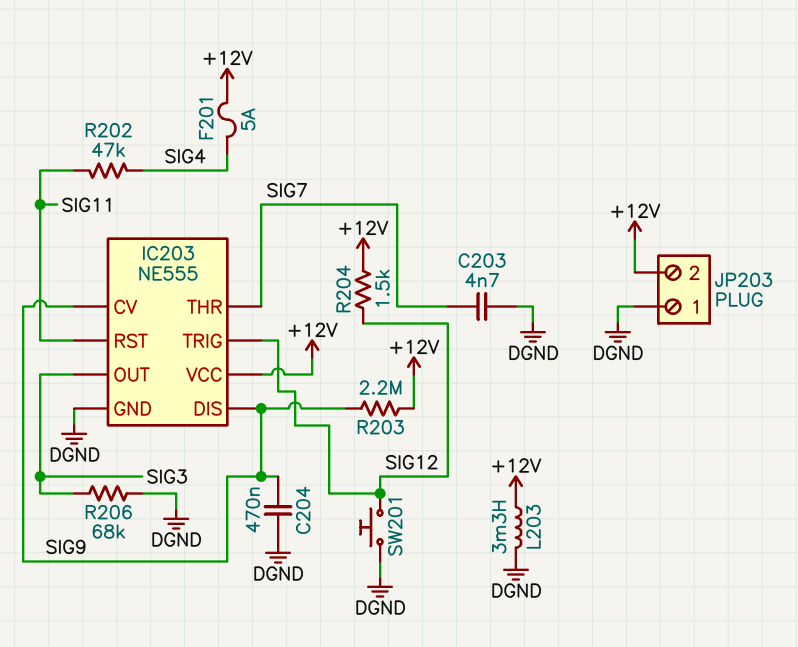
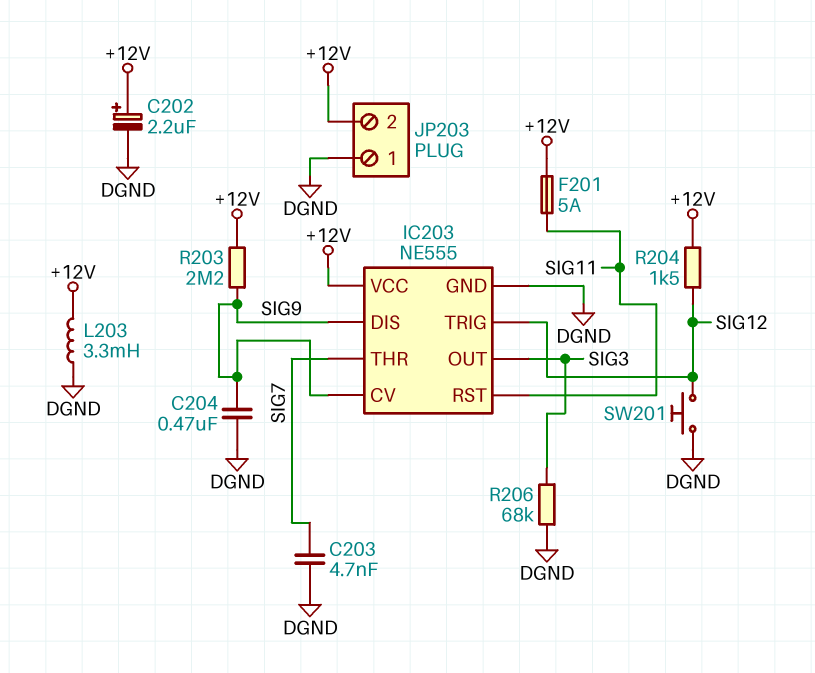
C202: none -> 2.2uF (plus +12V, minus DGND)
F201: 5A (+12V, SIG4) -> 5A (+12V, SIG11)
R202: 47k (SIG4, SIG11) -> none

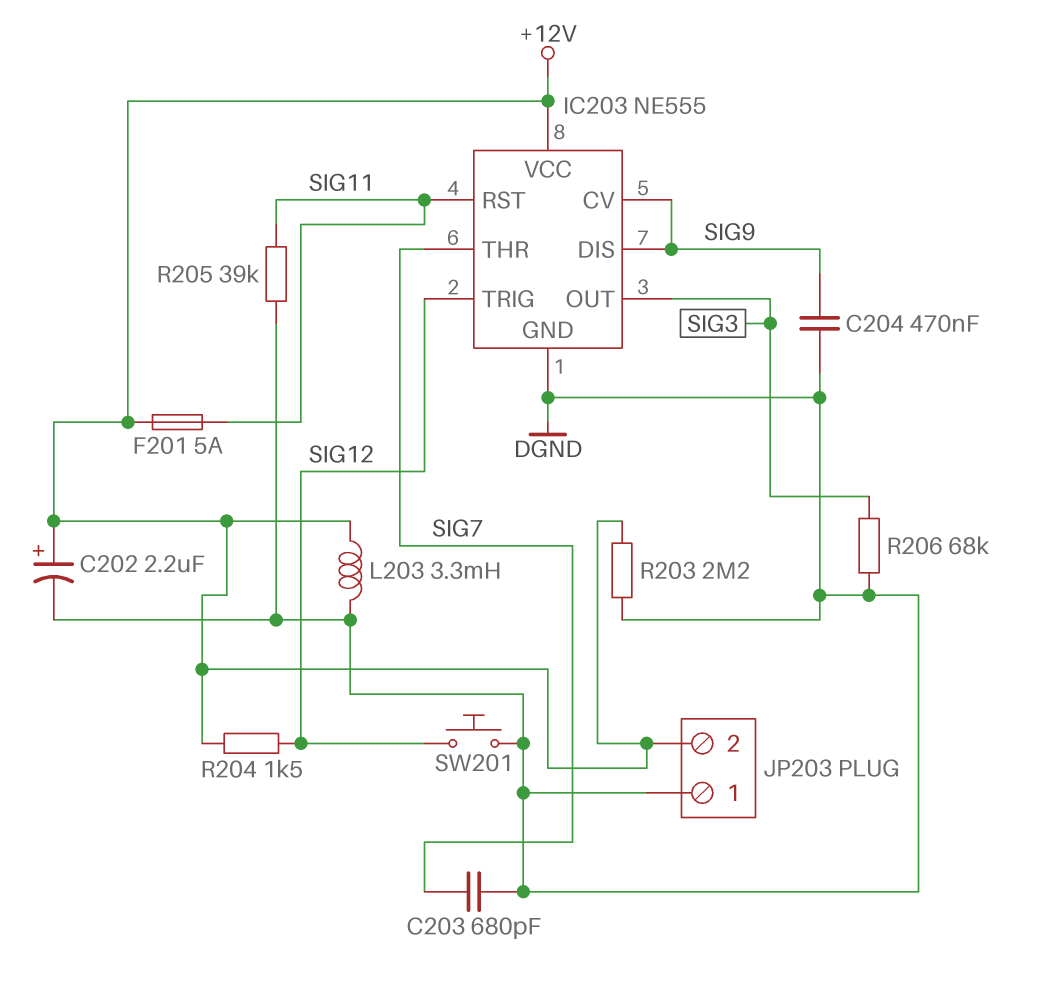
C203: 4.7nF (DGND, SIG7) -> 680pF (DGND, SIG7)
R203: 2.2M (+12V, SIG9) -> 2.2M (+12V, DGND)
R205: none -> 39k (DGND, SIG11)

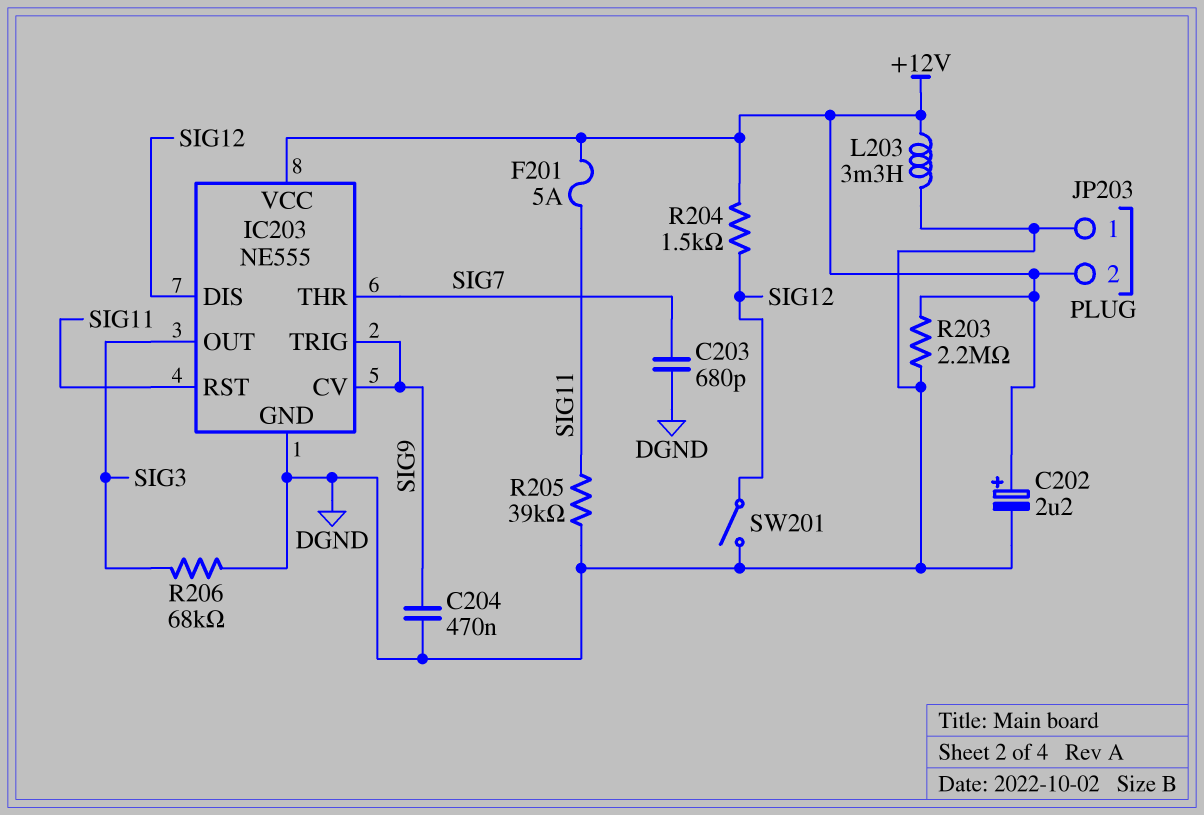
IC203 pin DIS: SIG9 -> SIG12
IC203 pin TRIG: SIG12 -> SIG9
SW201: button (DGND, SIG12) -> switch (DGND, SIG12)

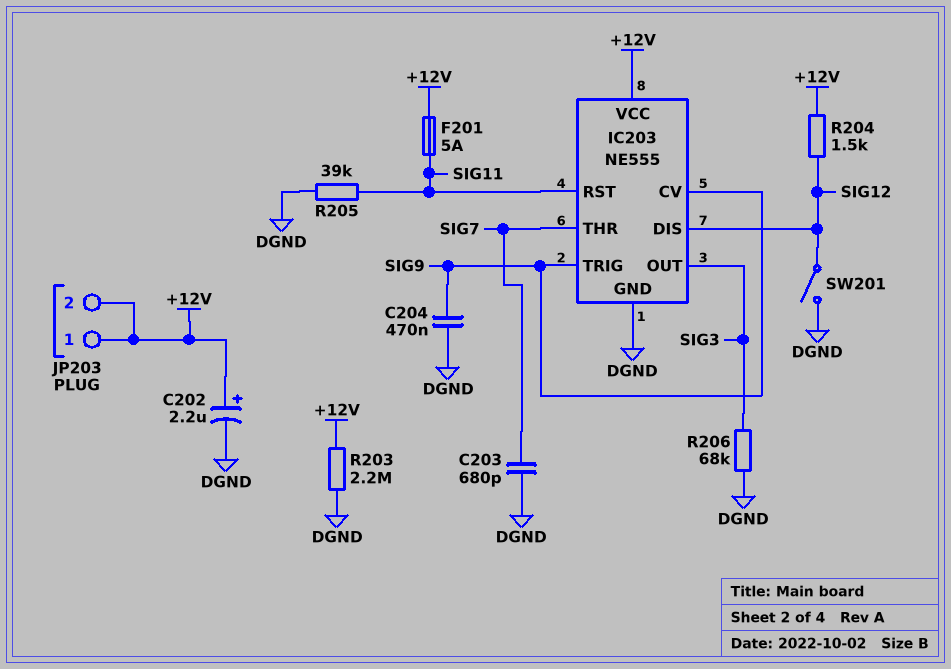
JP203 pin 1: DGND -> +12V
L203: 3.3mH (+12V, DGND) -> none

